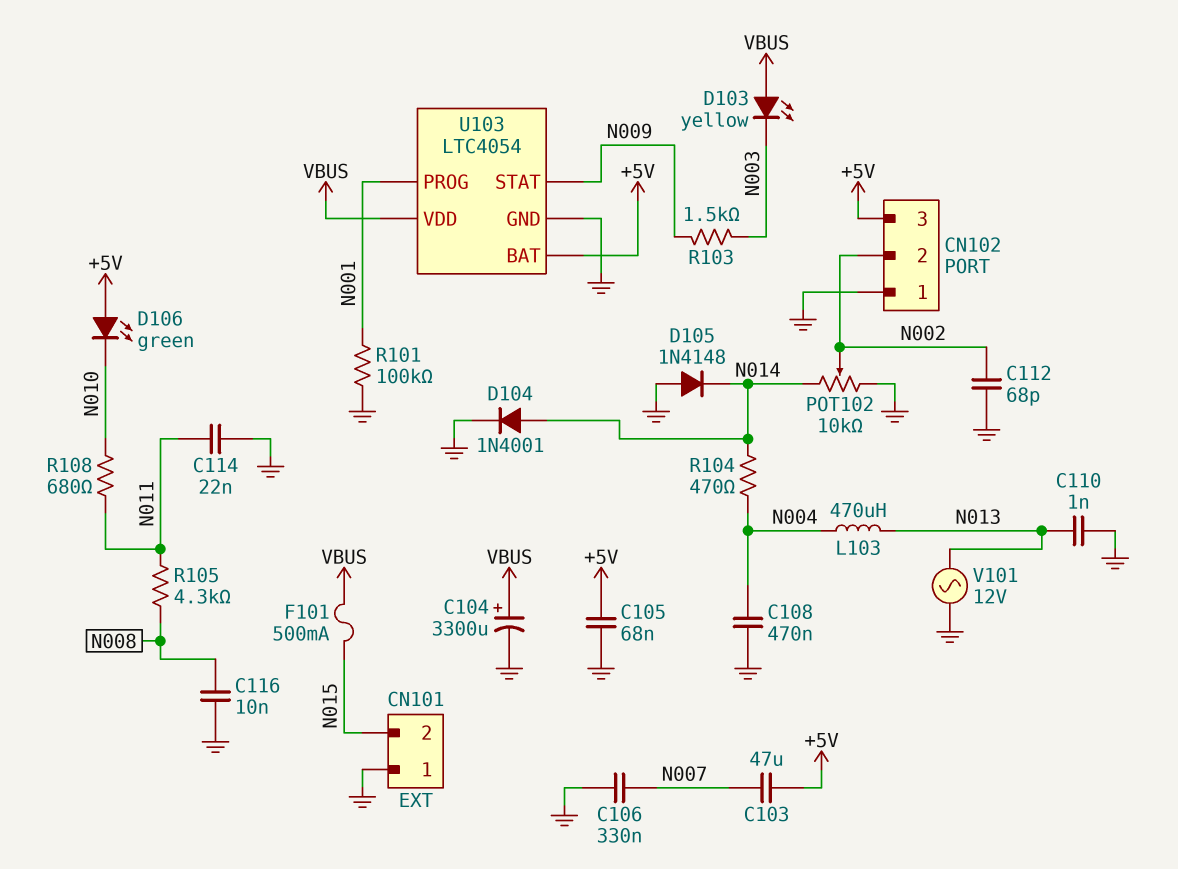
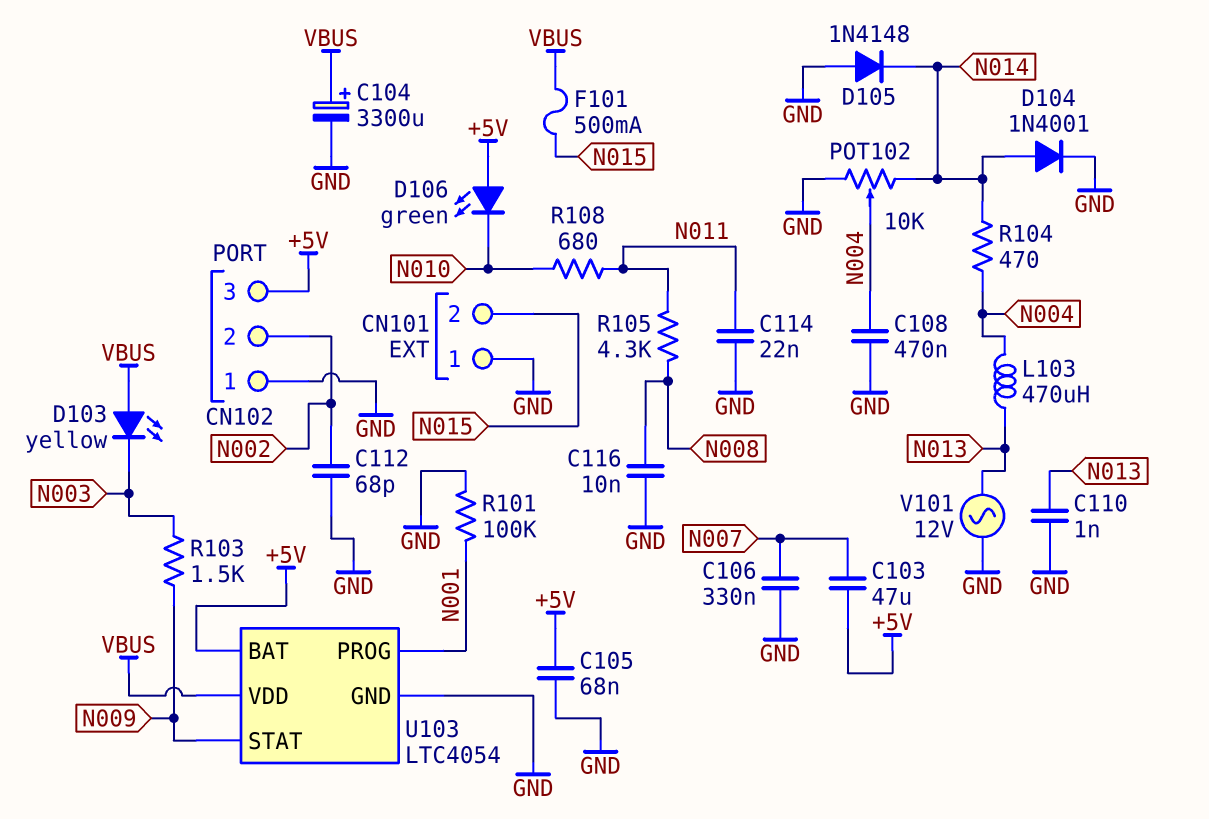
POT102: 10k (GND, N014, wiper N002) -> 10k (GND, N014, wiper N004)

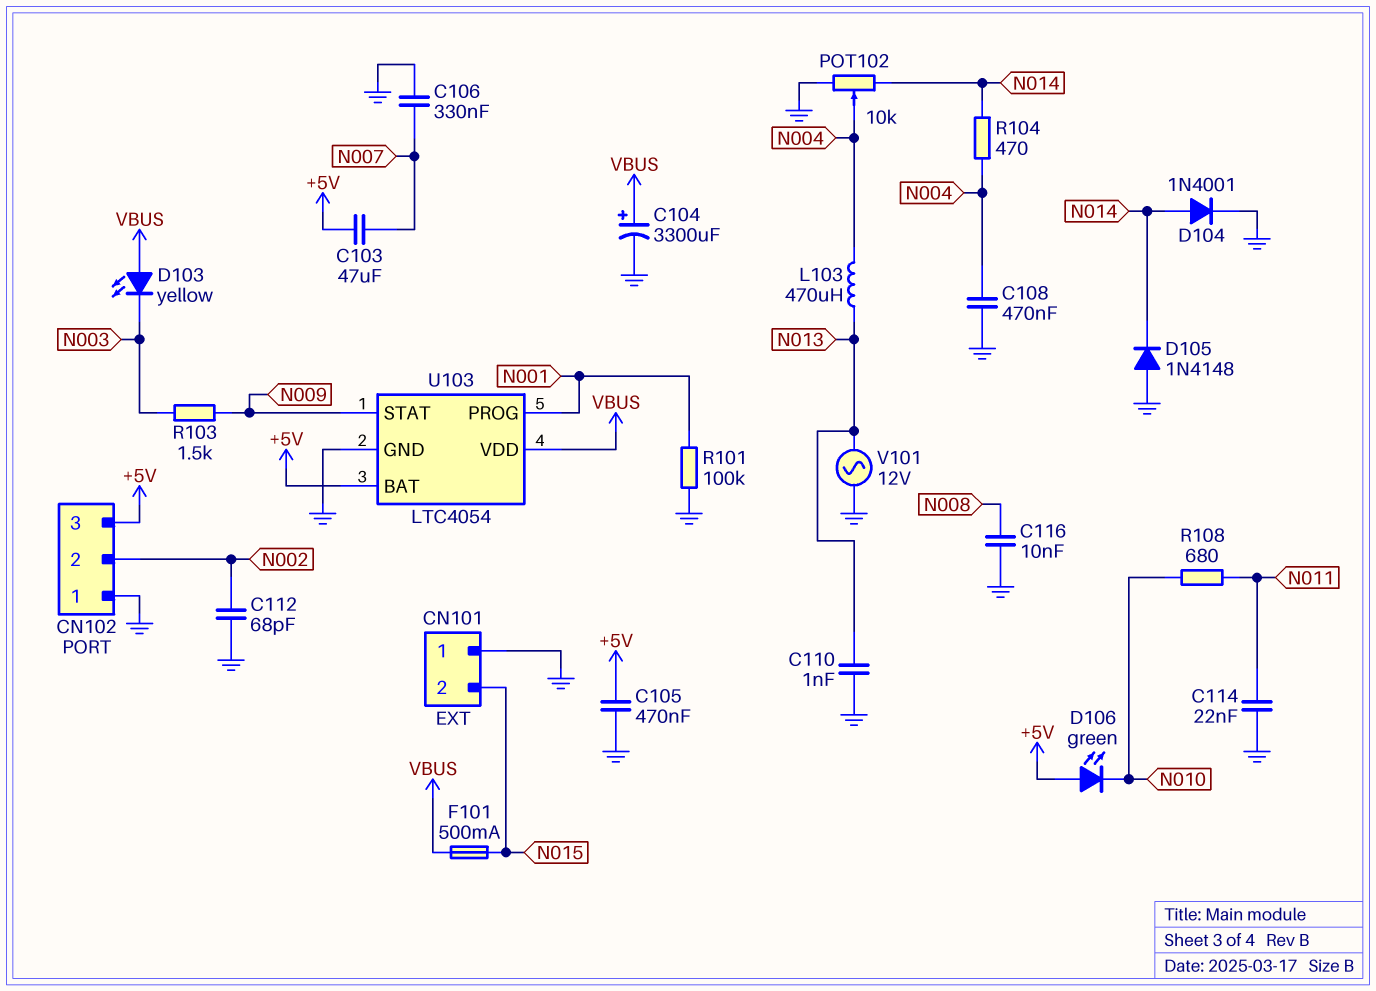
C105: 68nF (+5V, GND) -> 470nF (+5V, GND)
R105: 4.3k (N008, N011) -> none

